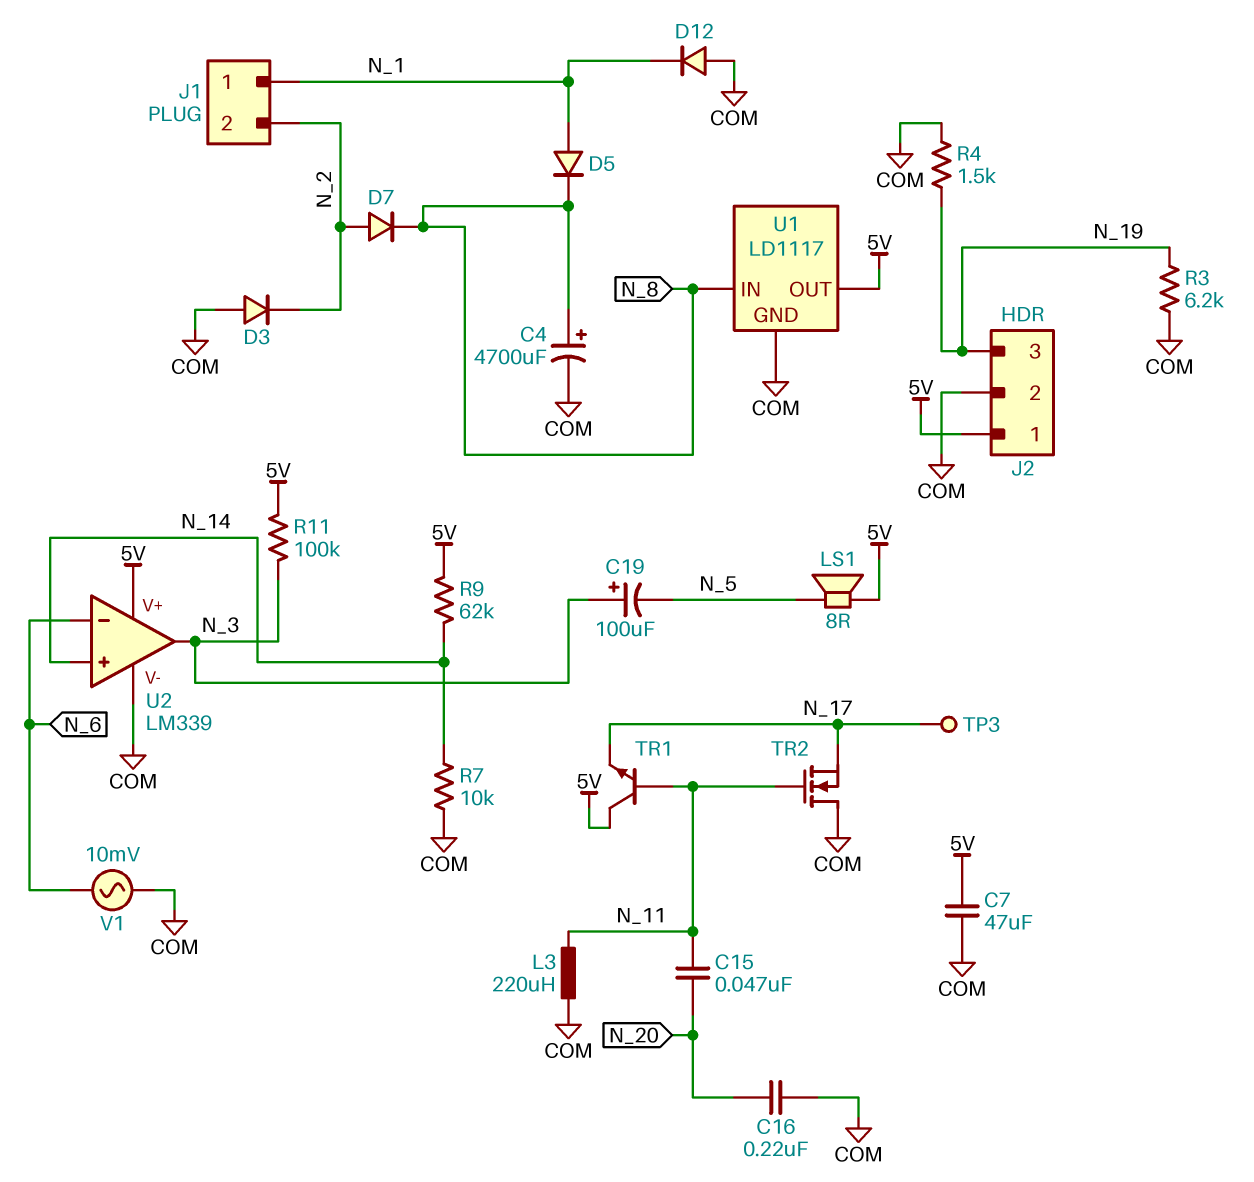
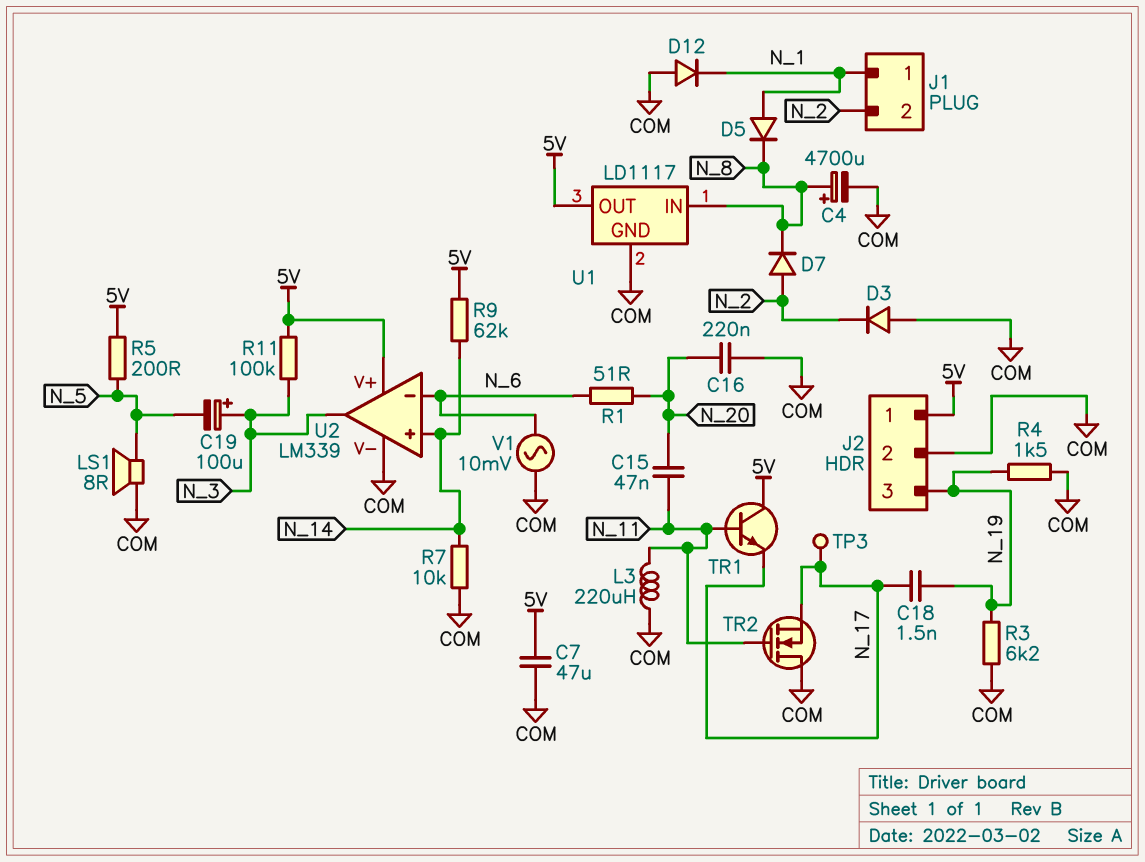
C18: none -> 1.5nF (N_17, N_19)
LS1: speaker 8R (5V, N_5) -> speaker 8R (COM, N_5)
R1: none -> 51 (N_6, N_20)
R5: none -> 200 (5V, N_5)

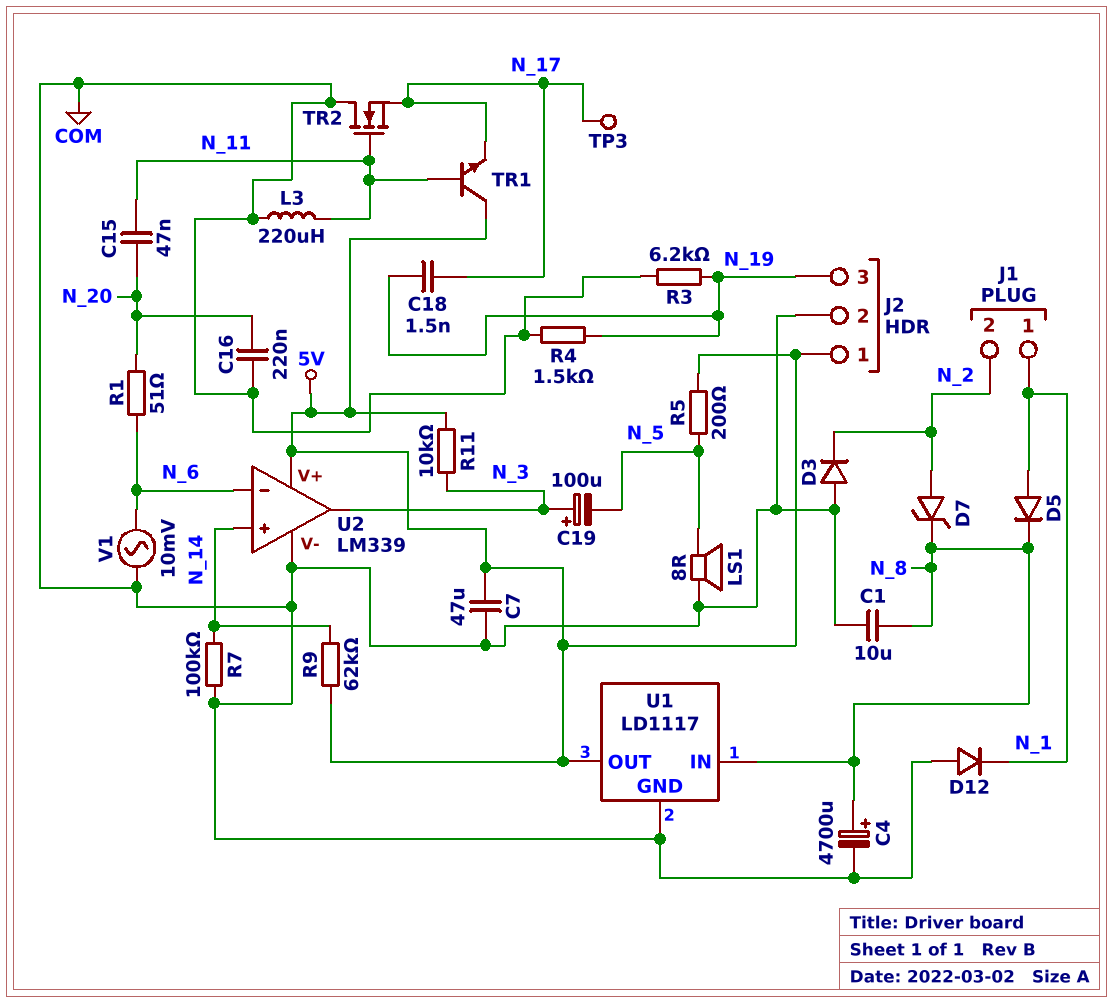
C1: none -> 10uF (COM, N_8)
D7: diode (A N_2, K N_8) -> zener (A N_2, K N_8)
R7: 10k (COM, N_14) -> 100k (COM, N_14)
R11: 100k (5V, N_3) -> 10k (5V, N_3)

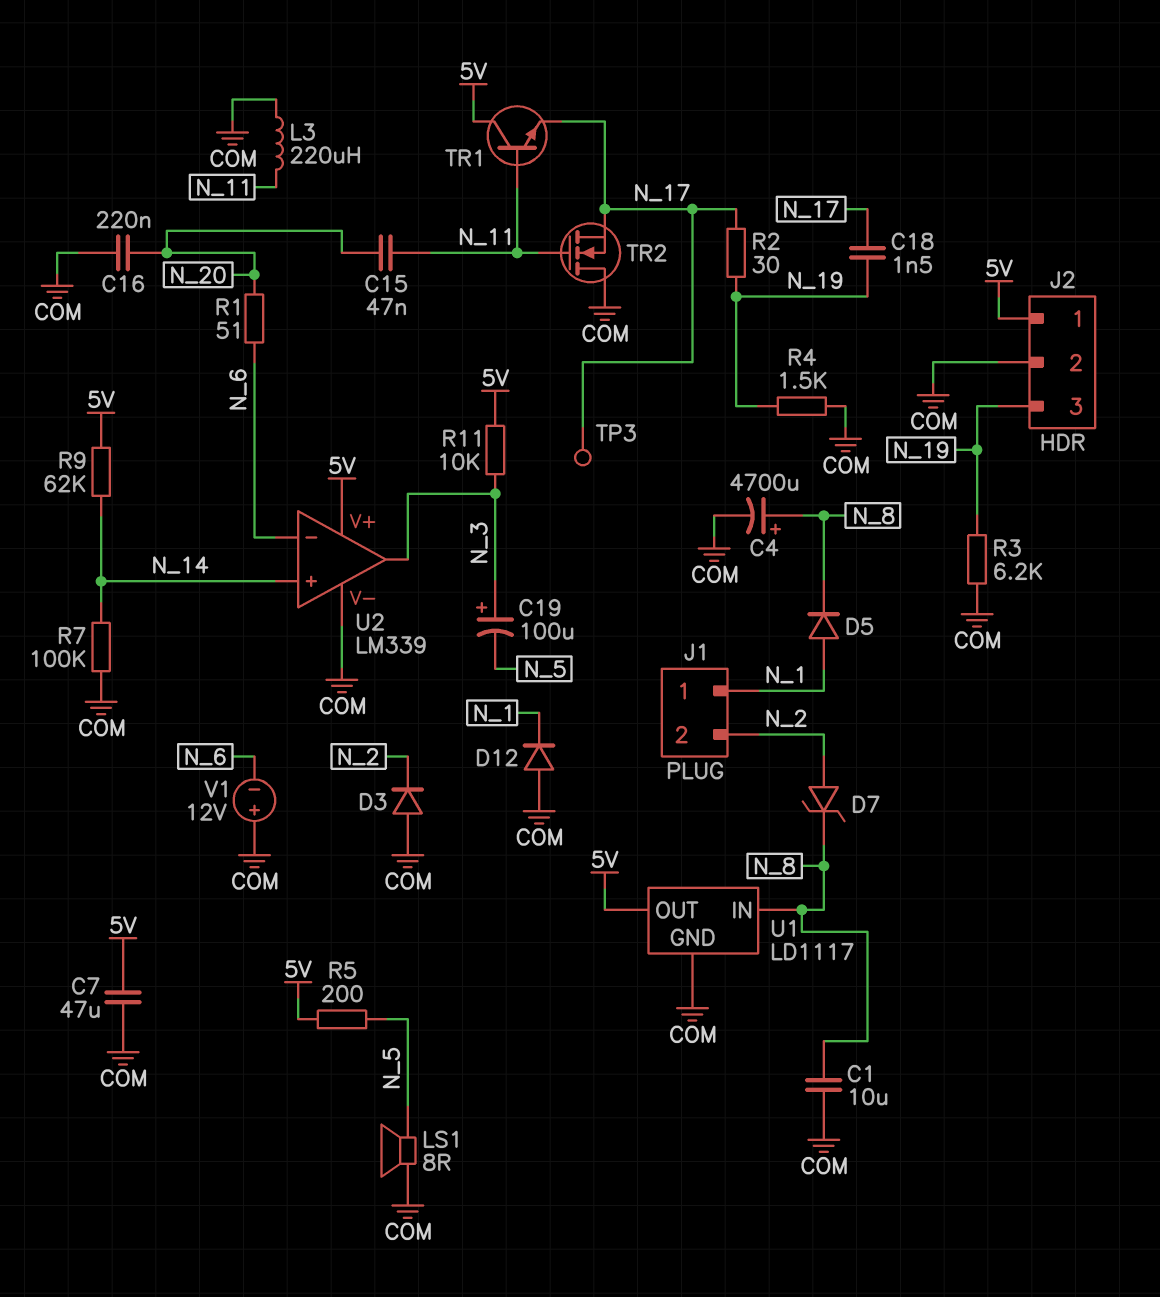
R2: none -> 30 (N_17, N_19)
V1: AC 10mV (COM, N_6) -> 12V (plus COM, minus N_6)

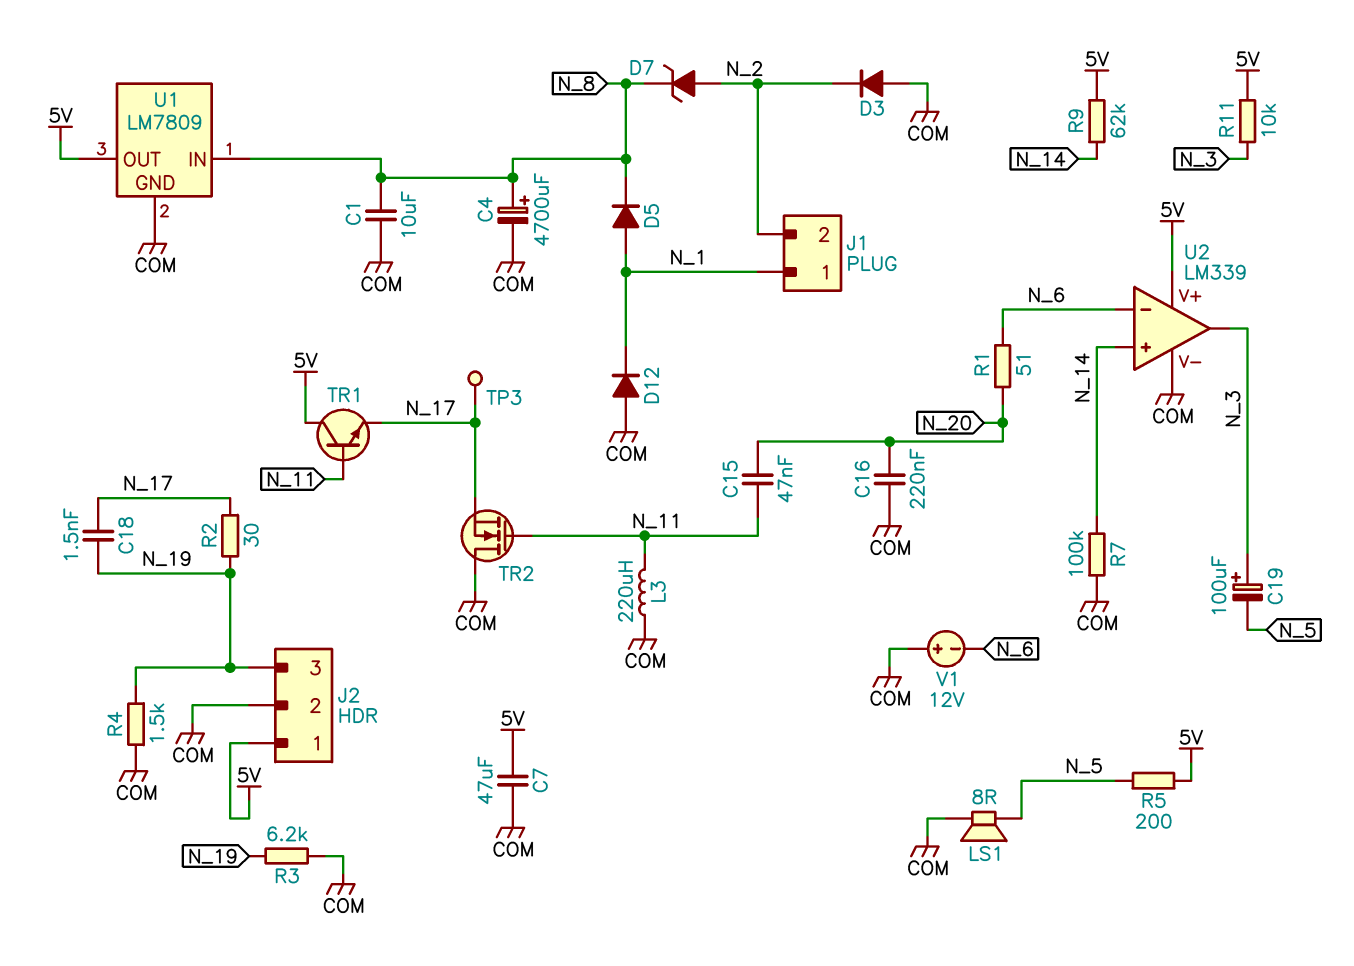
U1: LD1117 -> LM7809

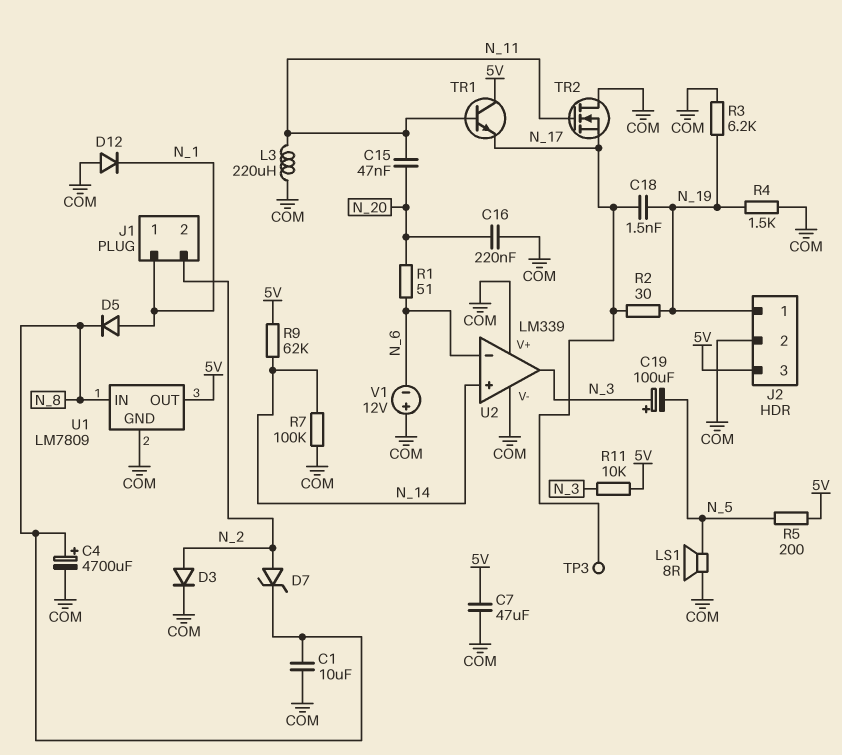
D3: diode (A COM, K N_2) -> diode (A N_2, K COM)
J2 pin 1: 5V -> N_19
J2 pin 3: N_19 -> 5V
U2 pin V+: 5V -> COM

